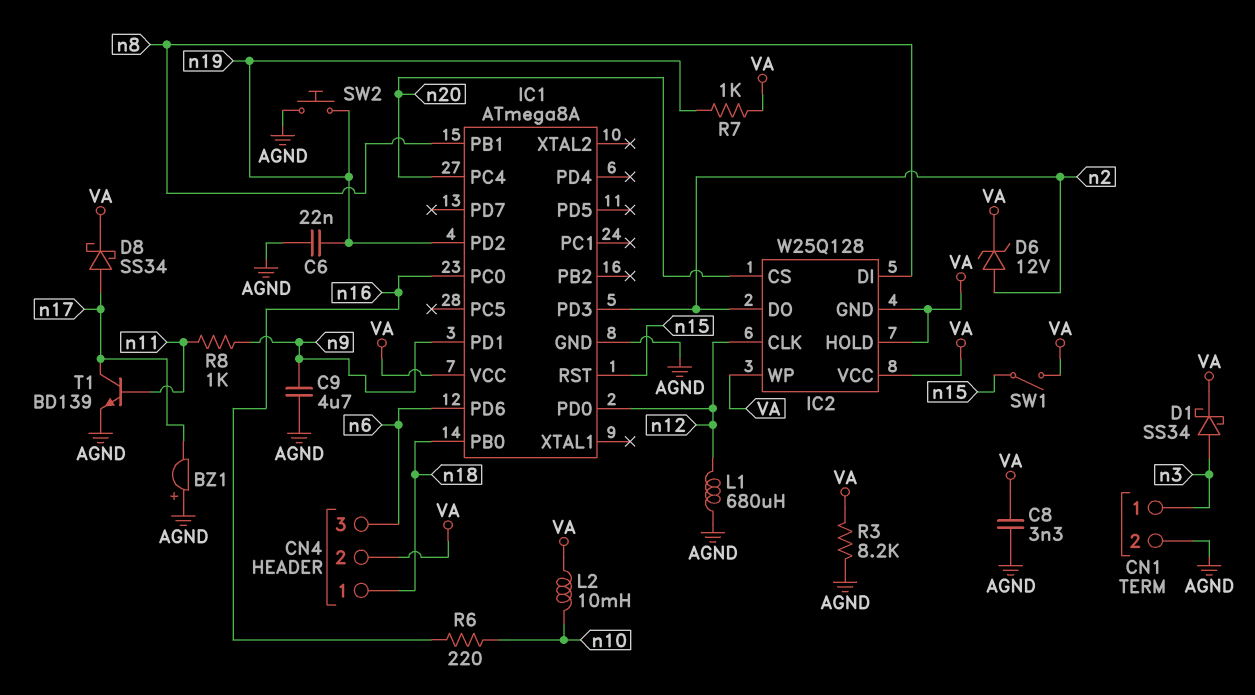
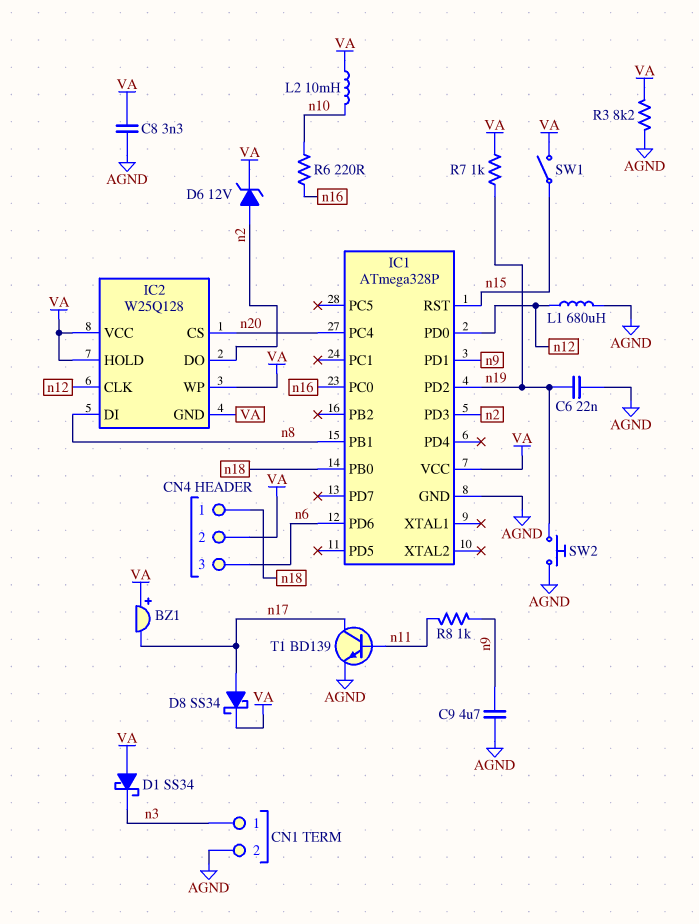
BZ1: buzzer (plus AGND, minus n17) -> buzzer (plus VA, minus n17)
D1: schottky SS34 (A n3, K VA) -> schottky SS34 (A VA, K n3)
IC1: ATmega8A -> ATmega328P

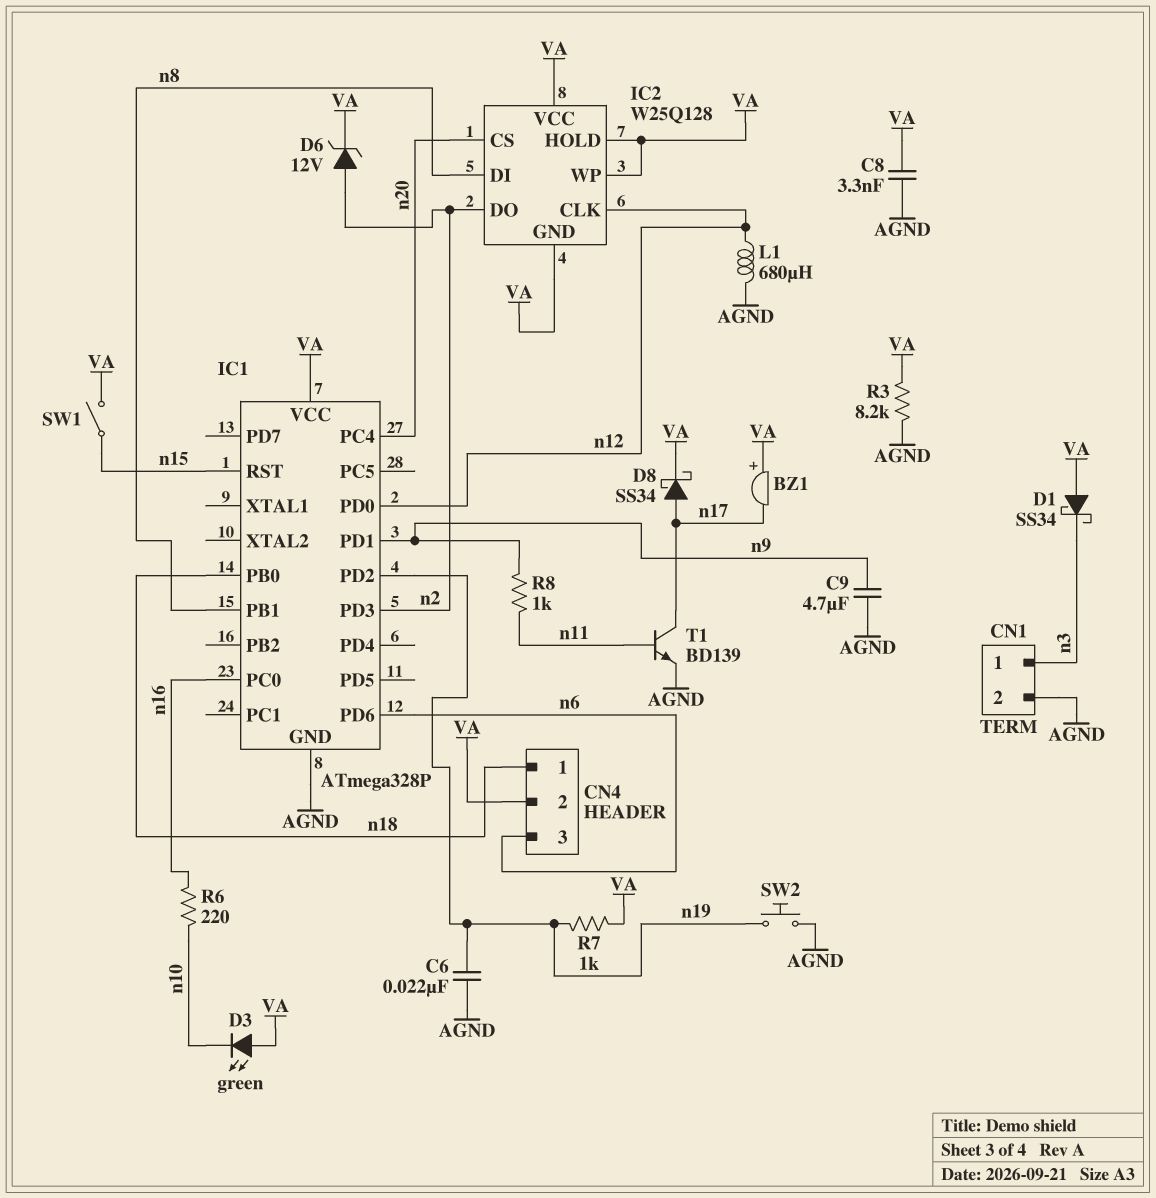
D3: none -> LED green (A VA, K n10)
L2: 10mH (VA, n10) -> none

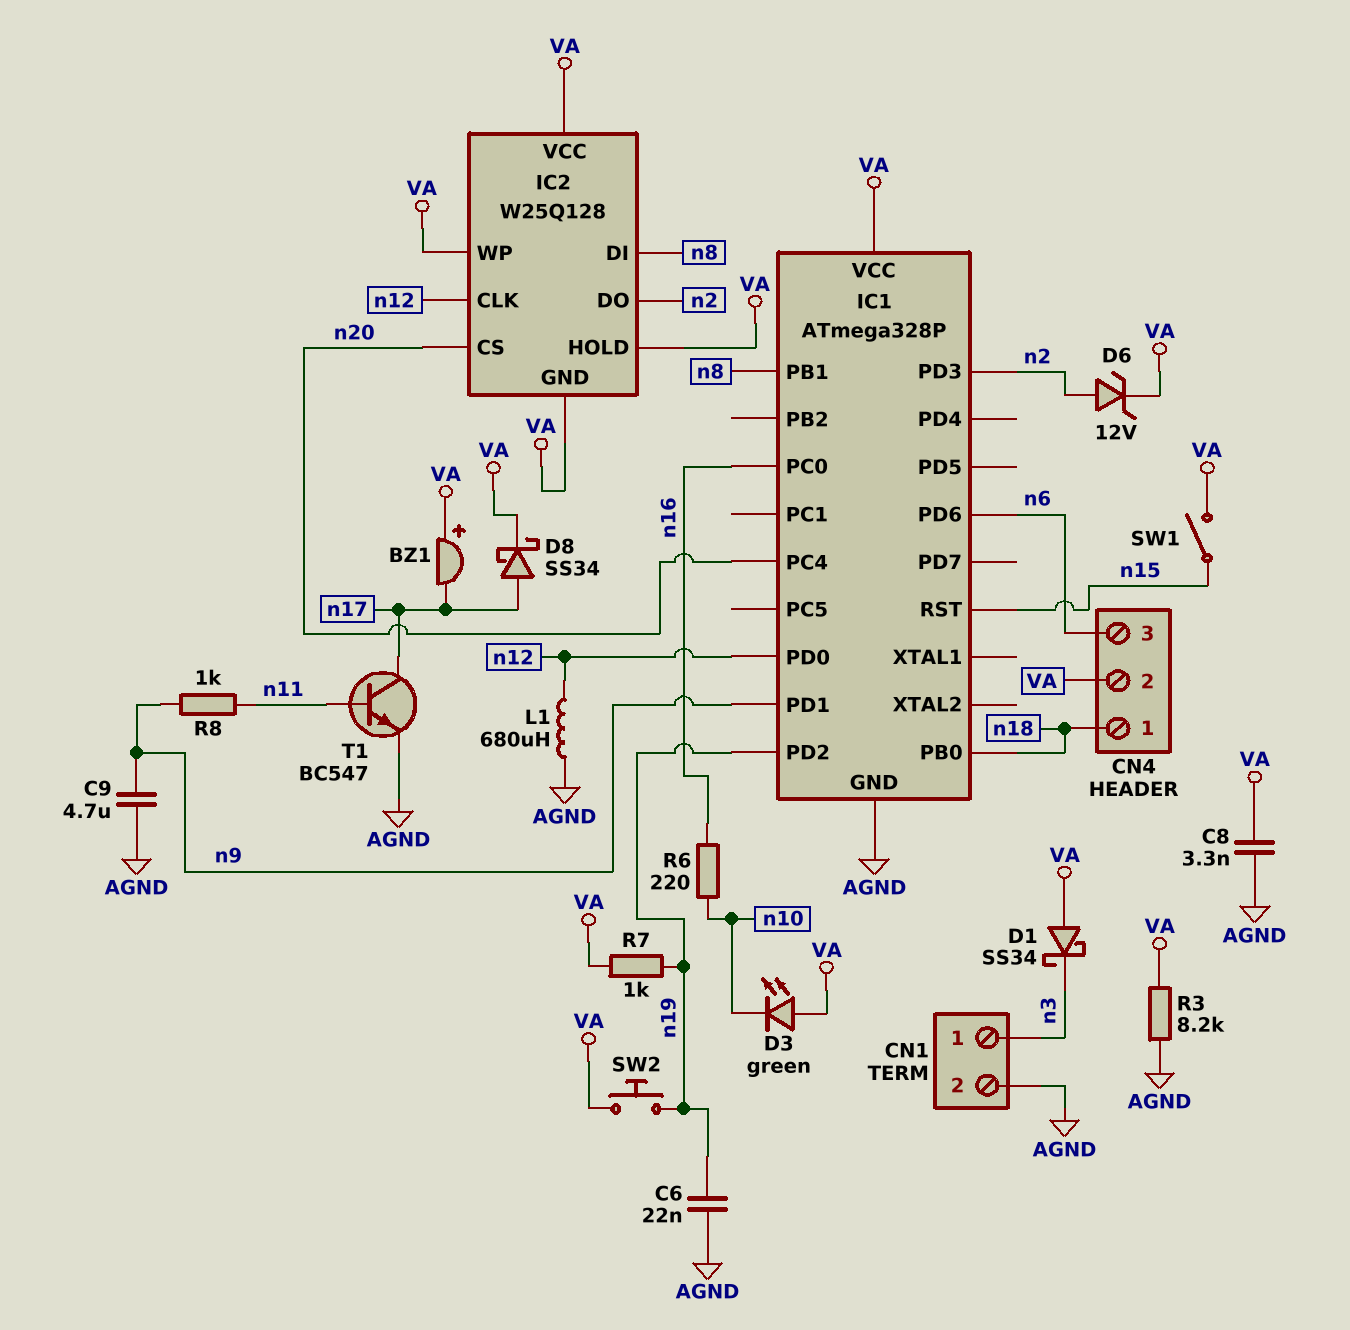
SW2: button (AGND, n19) -> button (VA, n19)
T1: NPN BD139 (B n11, C n17, E AGND) -> NPN BC547 (B n11, C n17, E AGND)

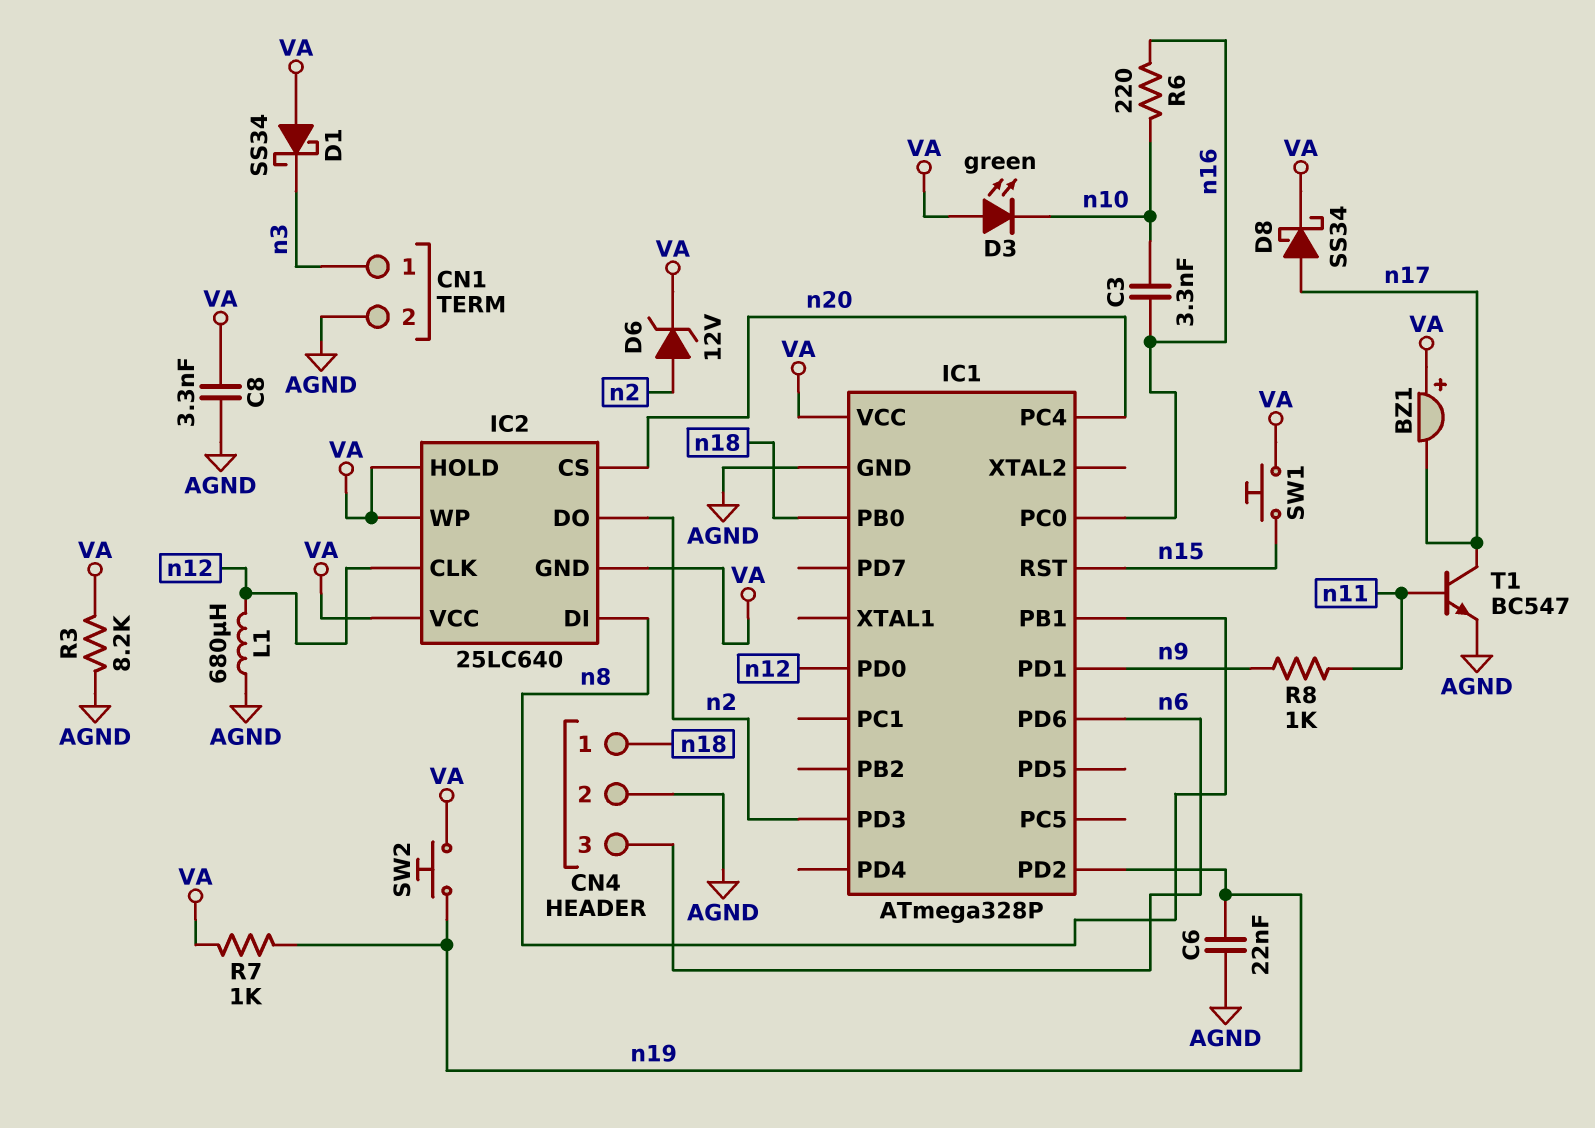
C3: none -> 3.3nF (n10, n16)
C9: 4.7uF (AGND, n9) -> none
CN4 pin 2: VA -> AGND
IC2: W25Q128 -> 25LC640
SW1: switch (VA, n15) -> button (VA, n15)

